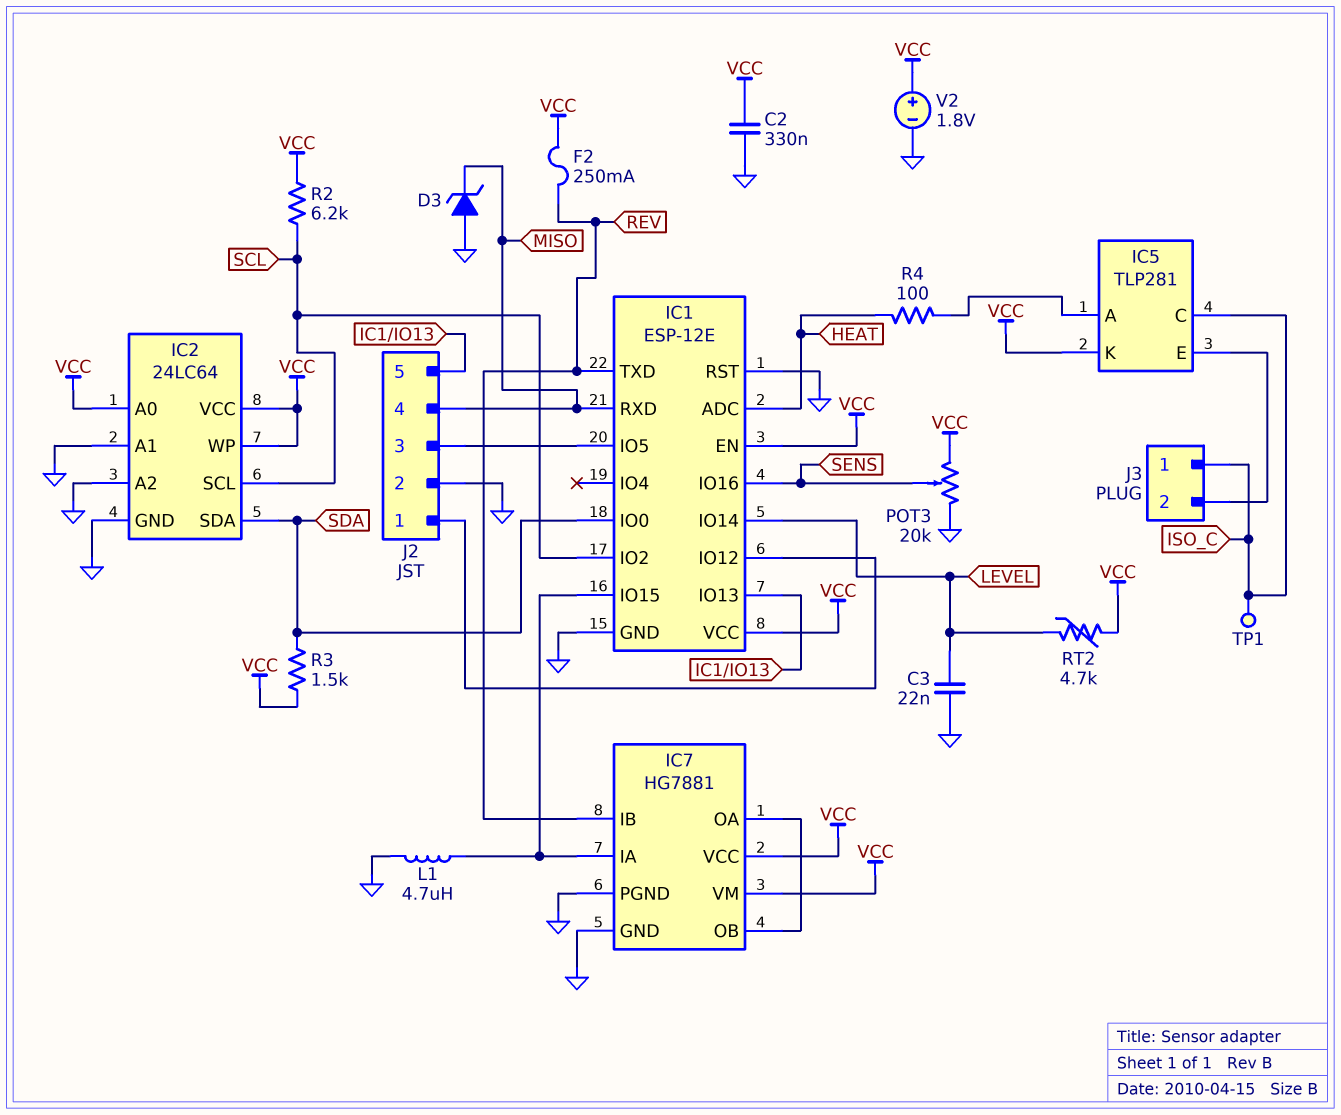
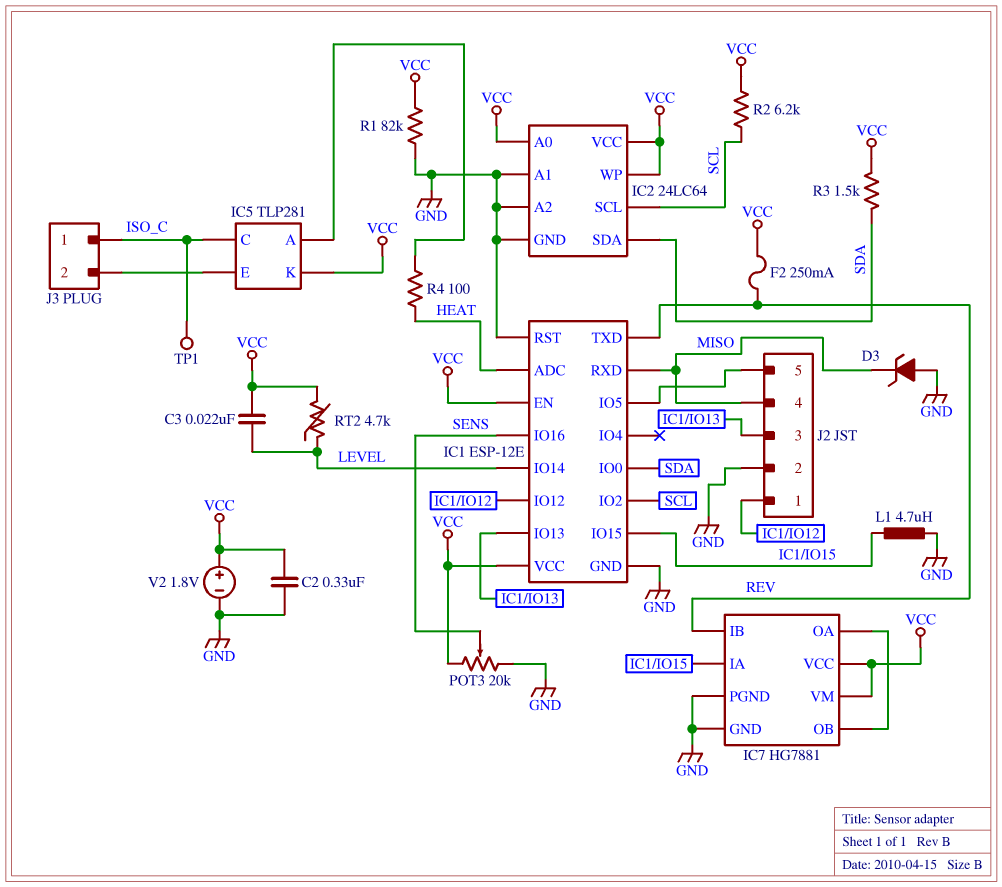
C3: 22nF (GND, LEVEL) -> 22nF (LEVEL, VCC)
J2 pin 3: IC1/IO5 -> IC1/IO13
J2 pin 5: IC1/IO13 -> IC1/IO5
R1: none -> 82k (GND, VCC)

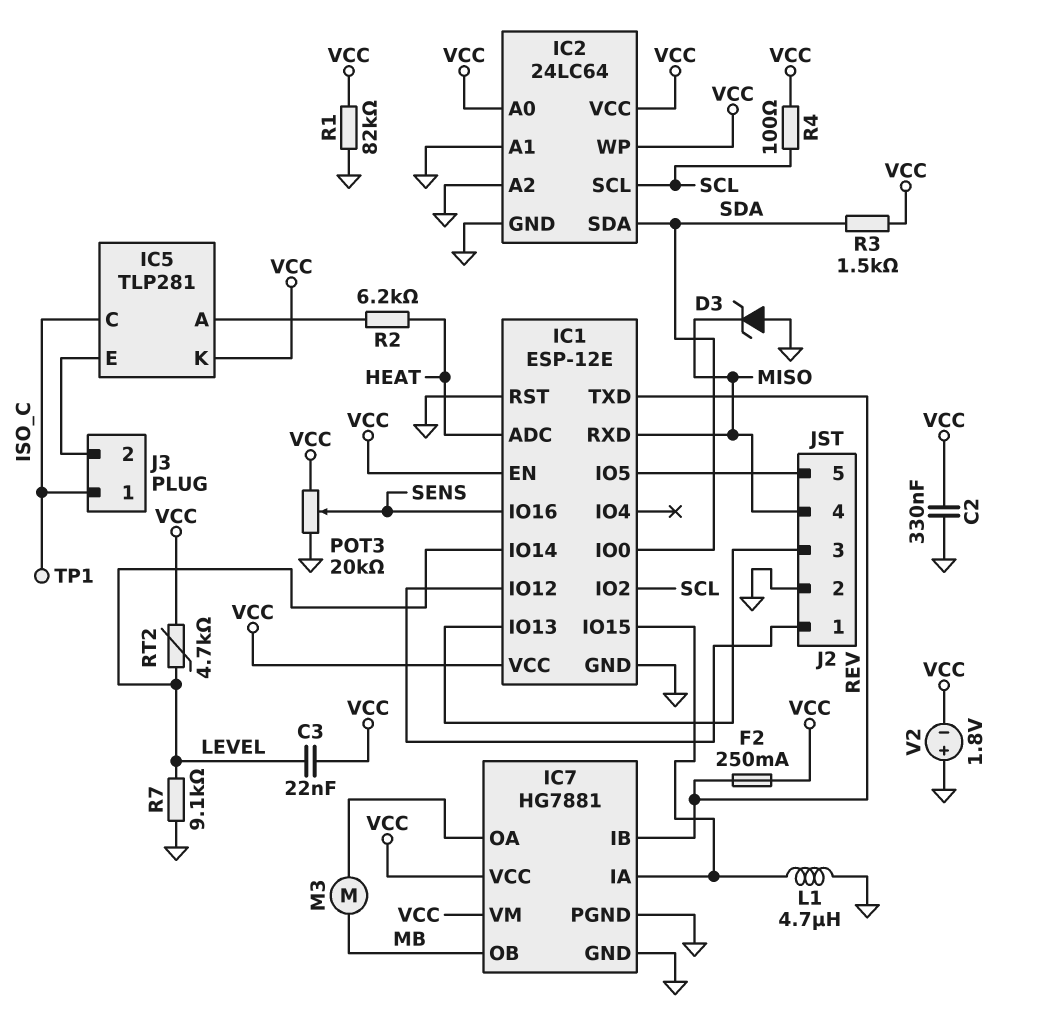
IC7 pin OB: IC7/OA -> MB
M3: none -> motor (IC7/OA, MB)
R2: 6.2k (SCL, VCC) -> 6.2k (HEAT, IC5/A)
R4: 100 (HEAT, IC5/A) -> 100 (SCL, VCC)
R7: none -> 9.1k (GND, LEVEL)
V2: 1.8V (plus VCC, minus GND) -> 1.8V (plus GND, minus VCC)

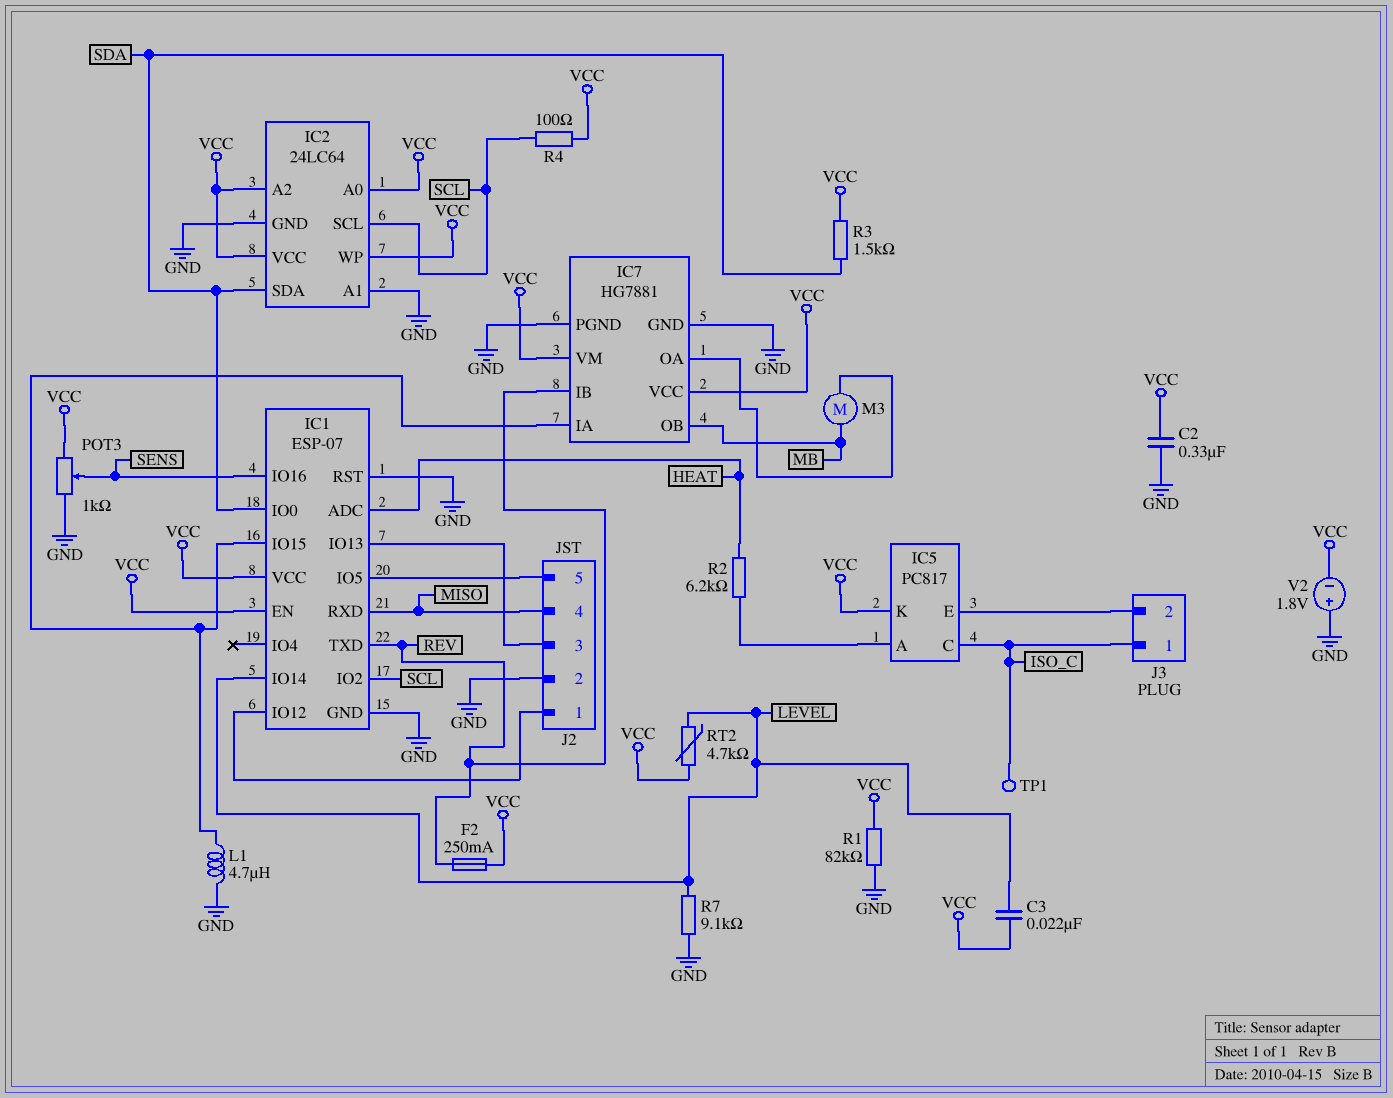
D3: zener (A GND, K MISO) -> none
IC1: ESP-12E -> ESP-07
IC2 pin A2: GND -> VCC
IC5: TLP281 -> PC817
POT3: 20k (GND, VCC, wiper SENS) -> 1k (GND, VCC, wiper SENS)

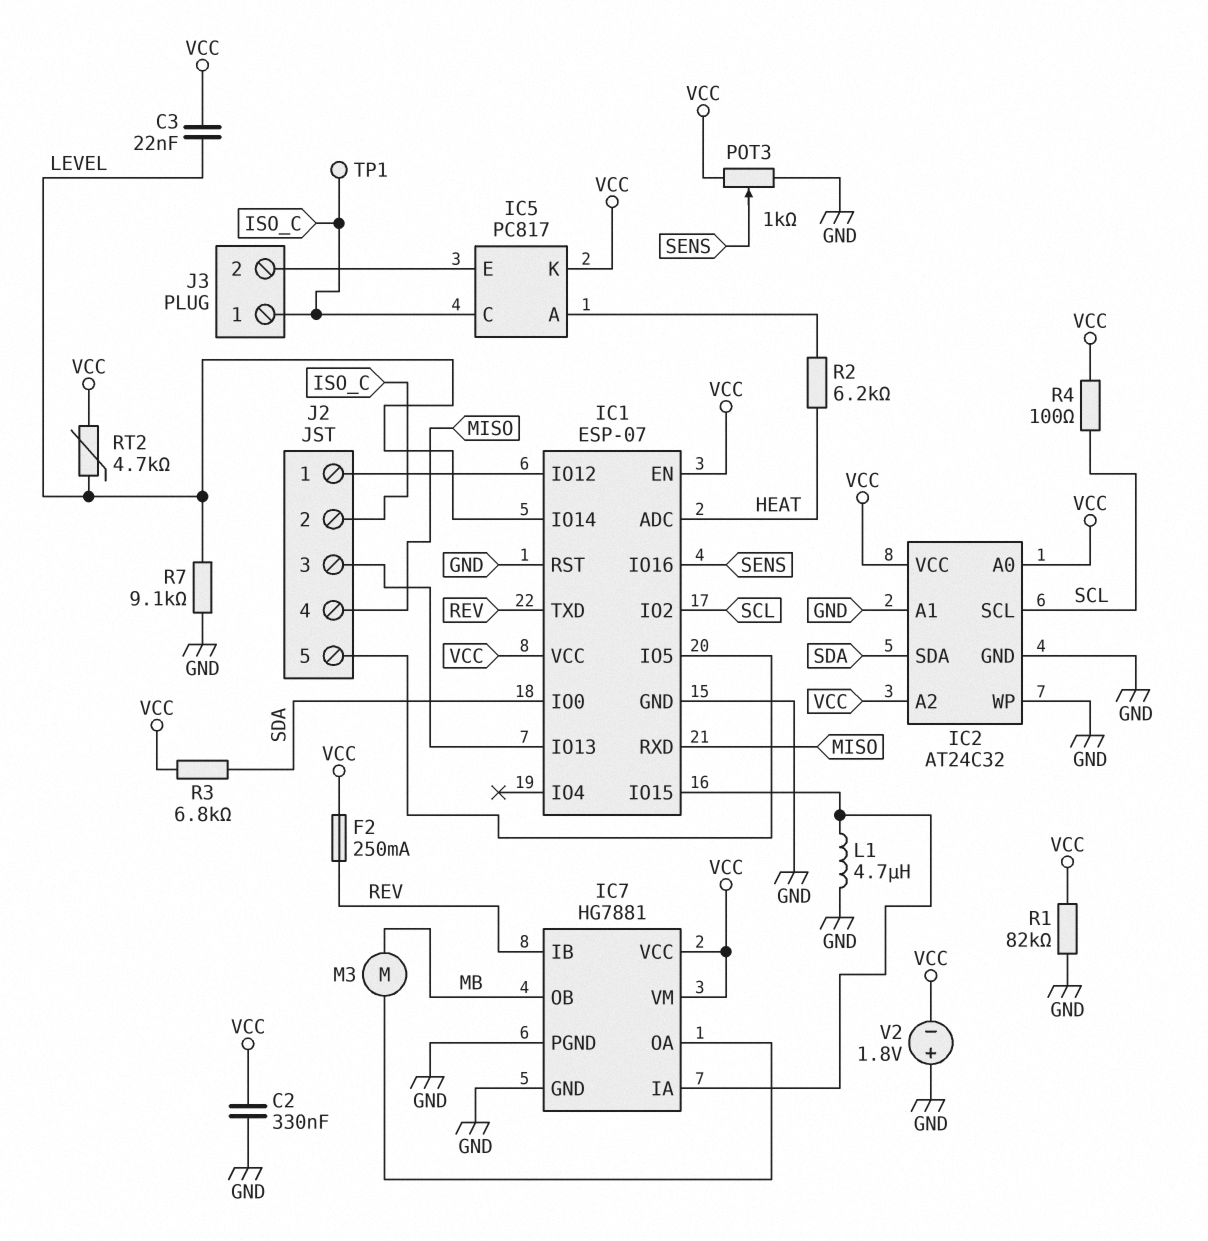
IC2: 24LC64 -> AT24C32
IC2 pin WP: VCC -> GND
J2 pin 2: GND -> ISO_C
R3: 1.5k (SDA, VCC) -> 6.8k (SDA, VCC)

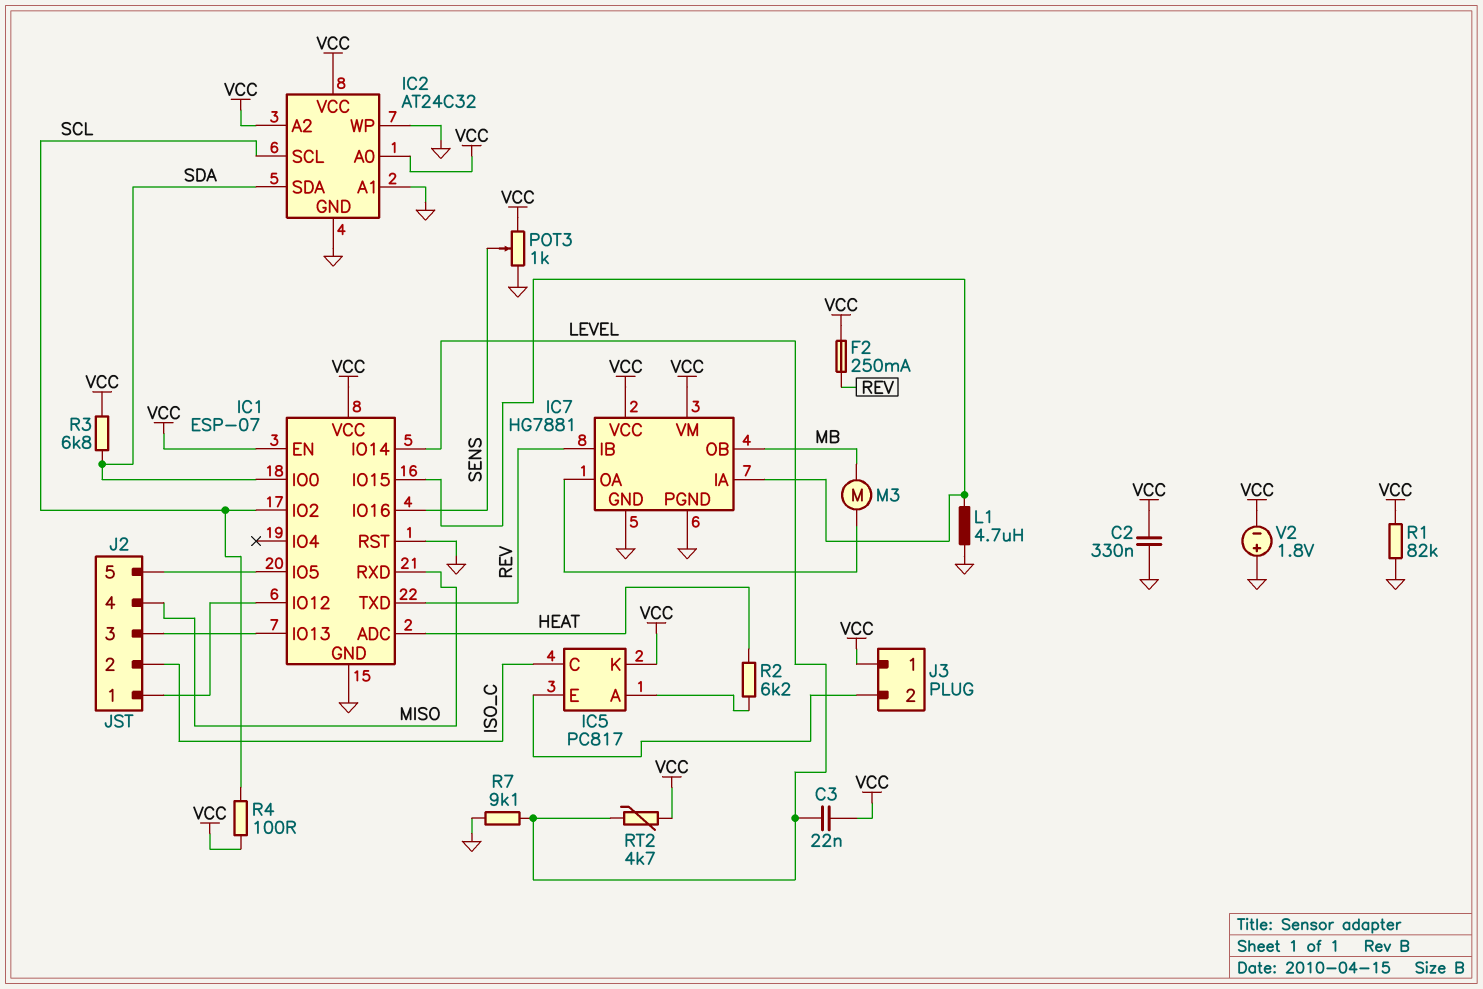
J3 pin 1: ISO_C -> VCC
TP1: test point (ISO_C) -> none

